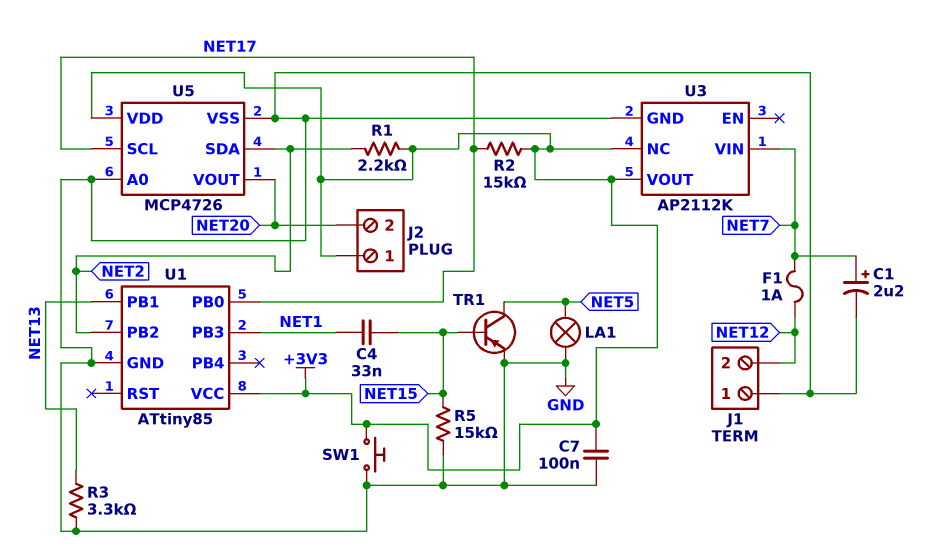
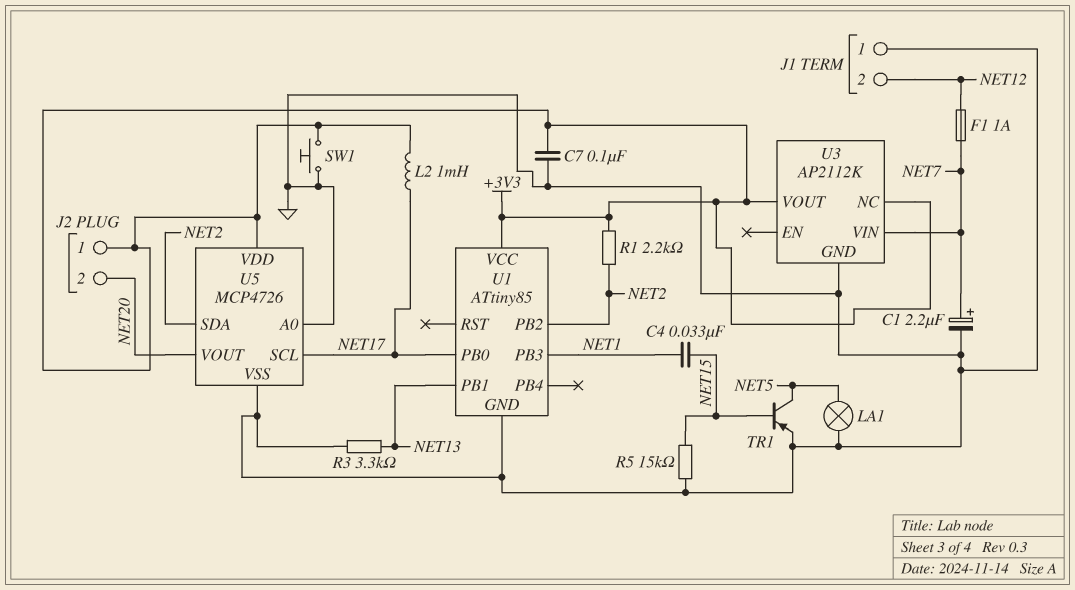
L2: none -> 1mH (+3V3, NET17)
R2: 15k (+3V3, NET17) -> none

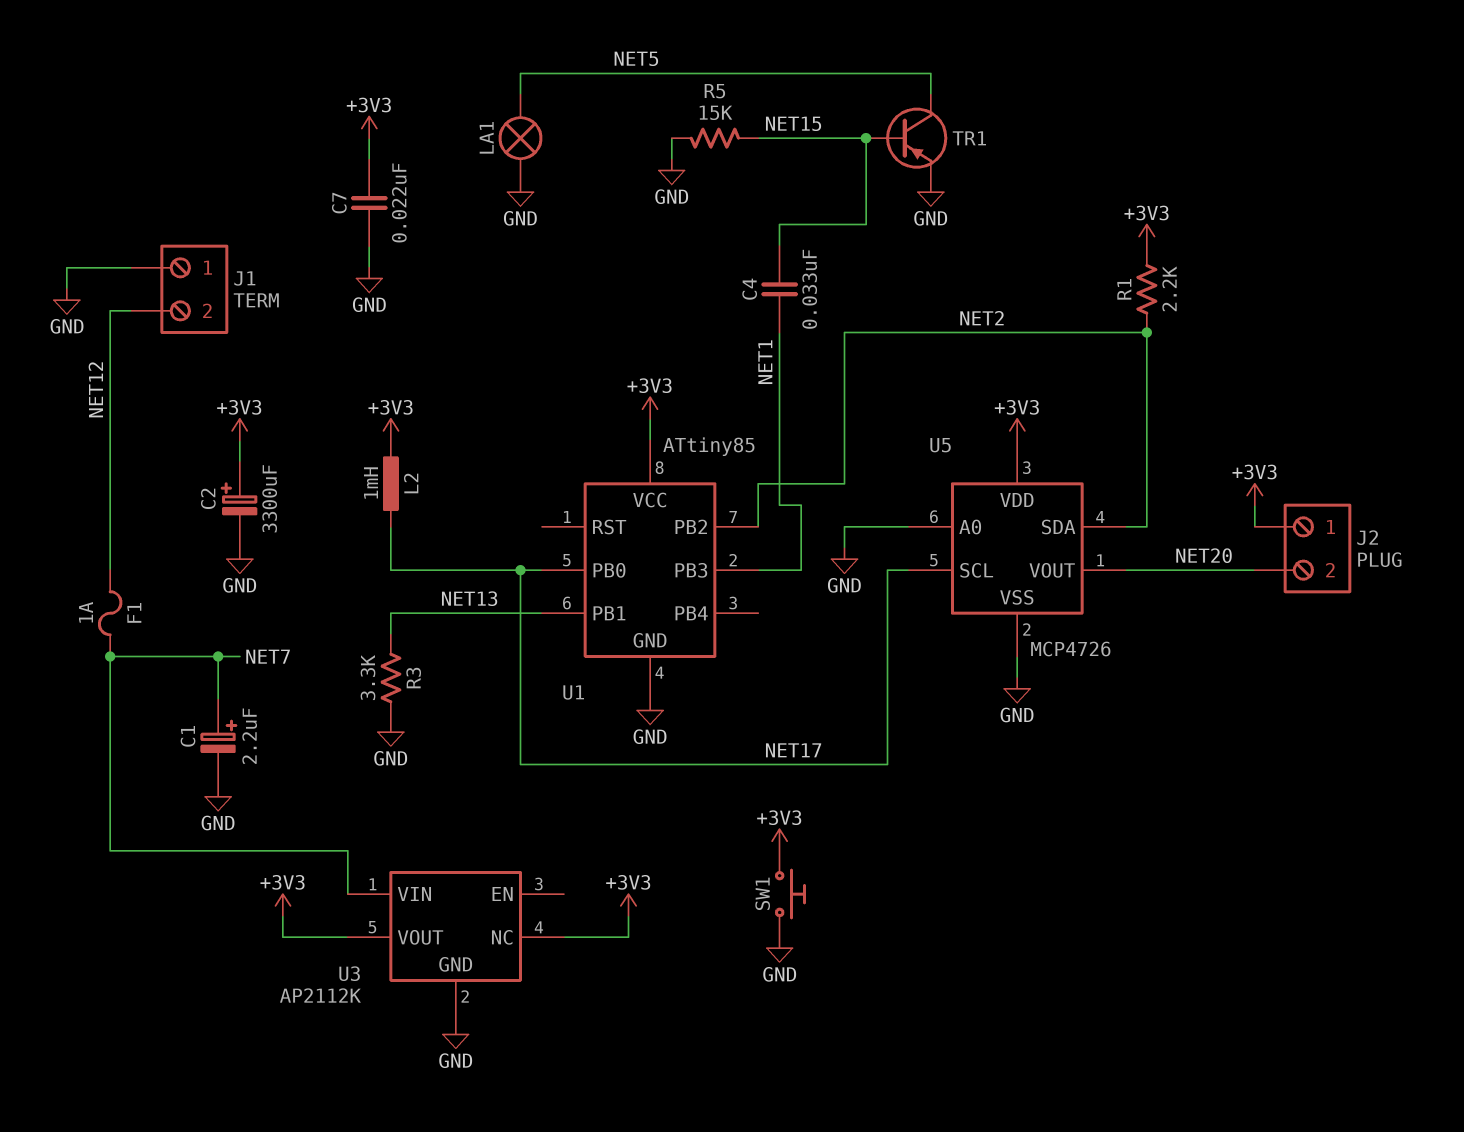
C2: none -> 3300uF (plus +3V3, minus GND)
C7: 100nF (+3V3, GND) -> 22nF (+3V3, GND)

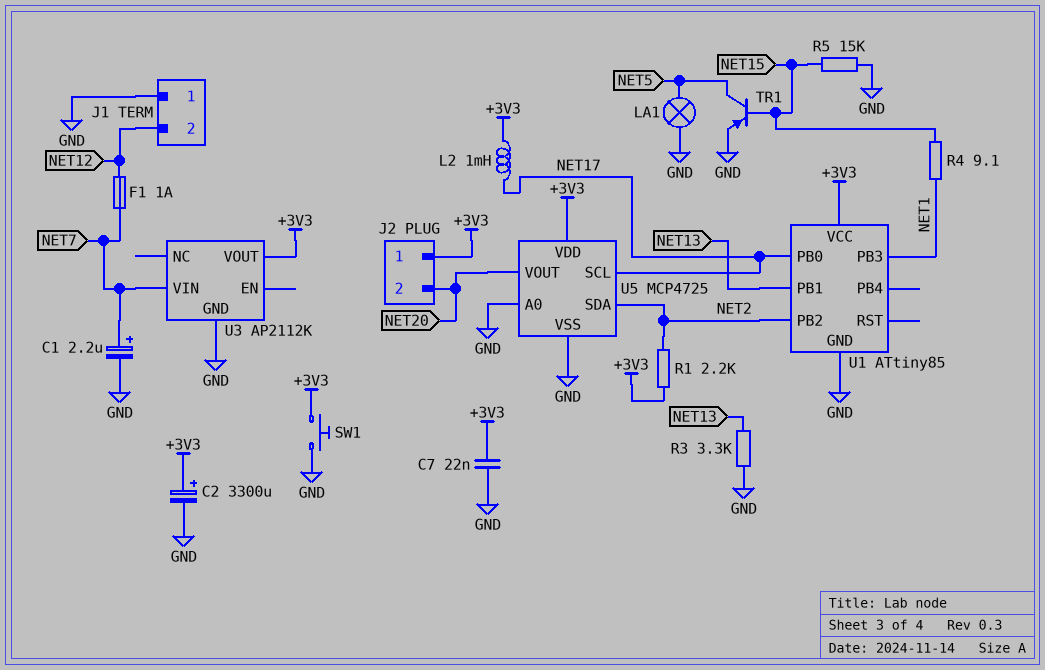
C4: 33nF (NET1, NET15) -> none
R4: none -> 9.1 (NET1, NET15)
U3 pin NC: +3V3 -> none
U5: MCP4726 -> MCP4725

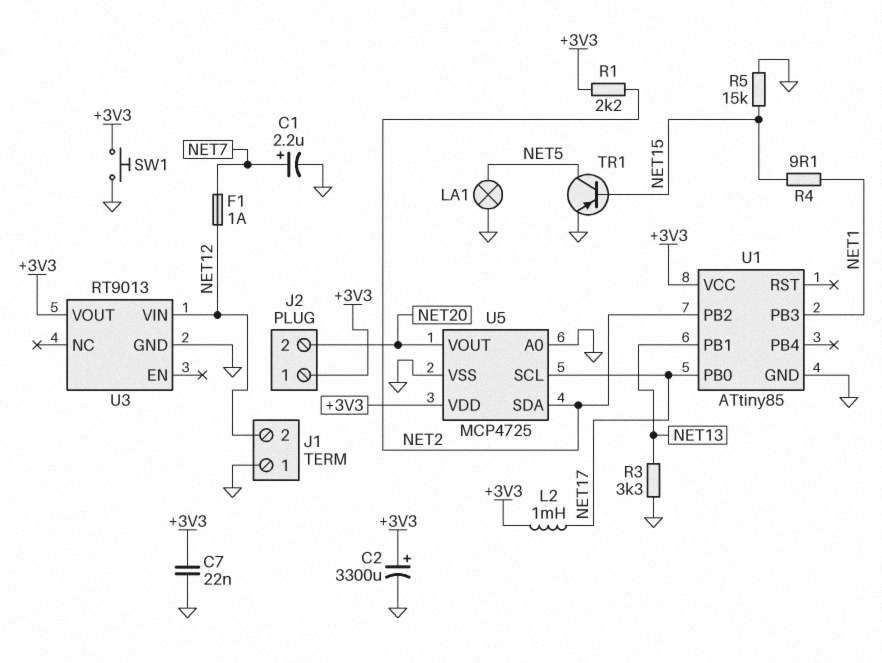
U3: AP2112K -> RT9013
U3 pin VIN: NET7 -> NET12

